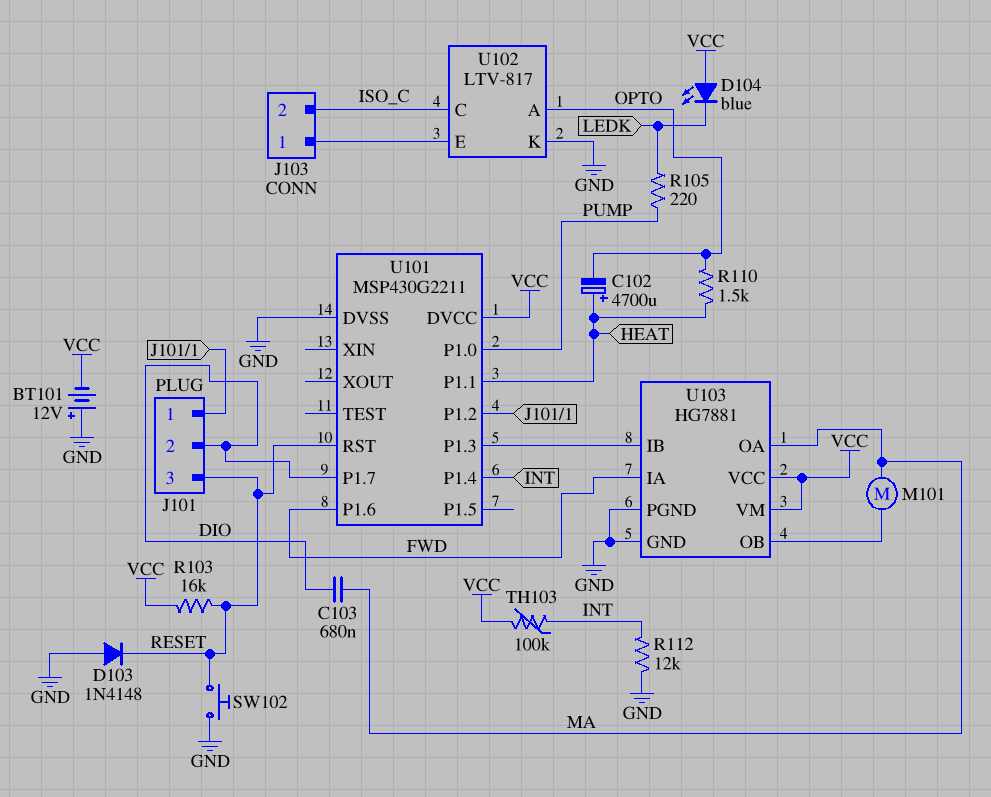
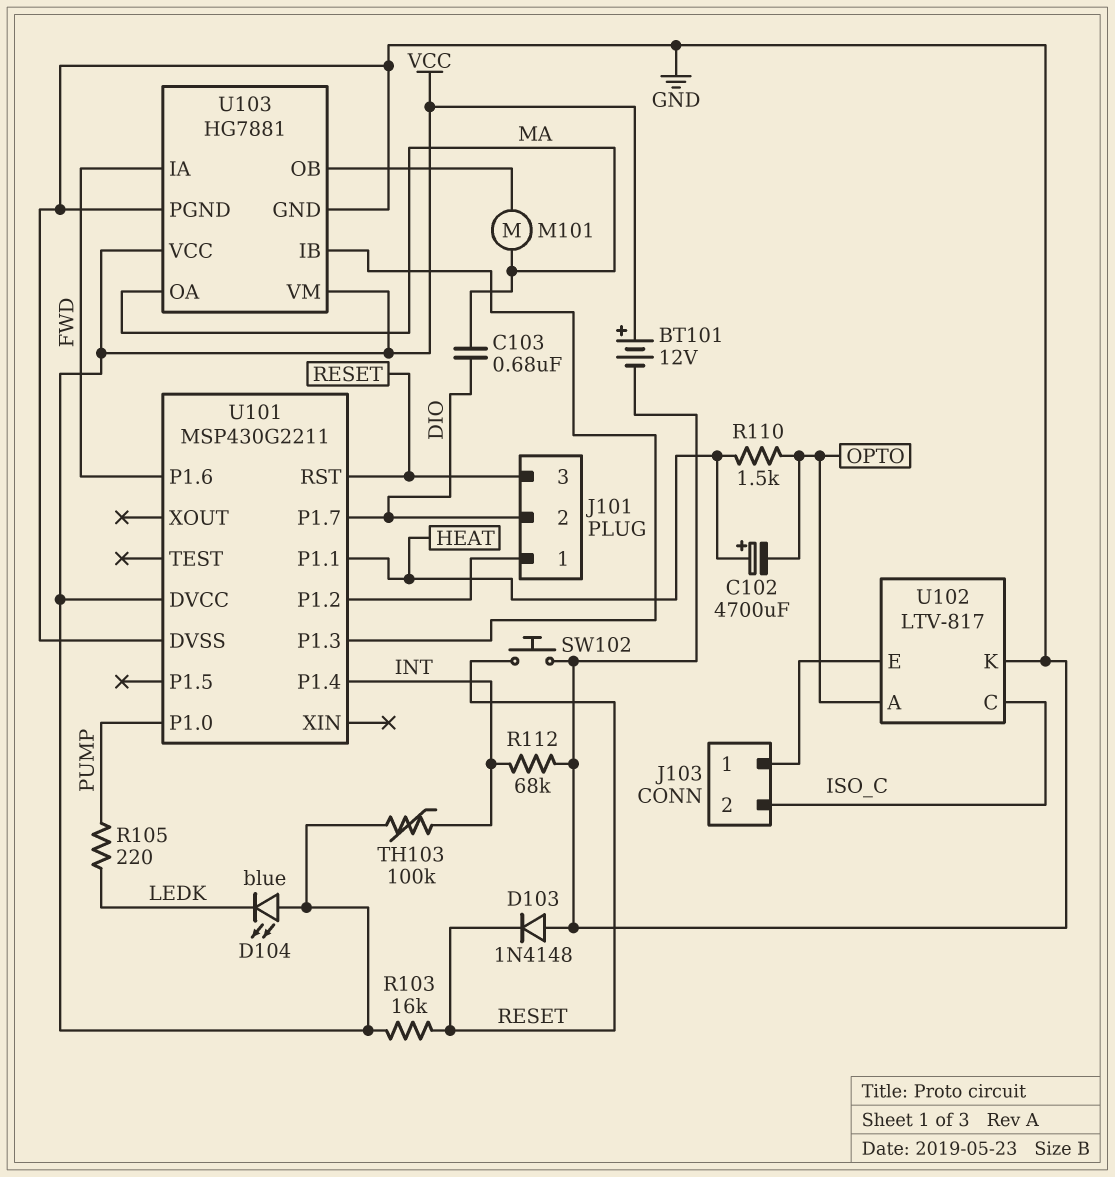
BT101: 12V (plus GND, minus VCC) -> 12V (plus VCC, minus GND)
R112: 12k (GND, INT) -> 68k (GND, INT)

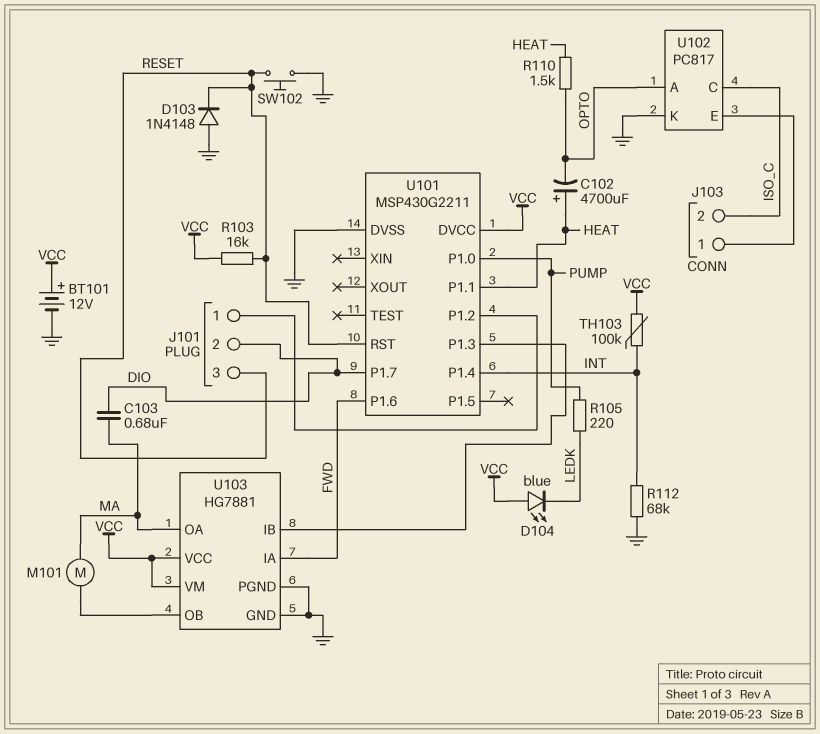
U102: LTV-817 -> PC817

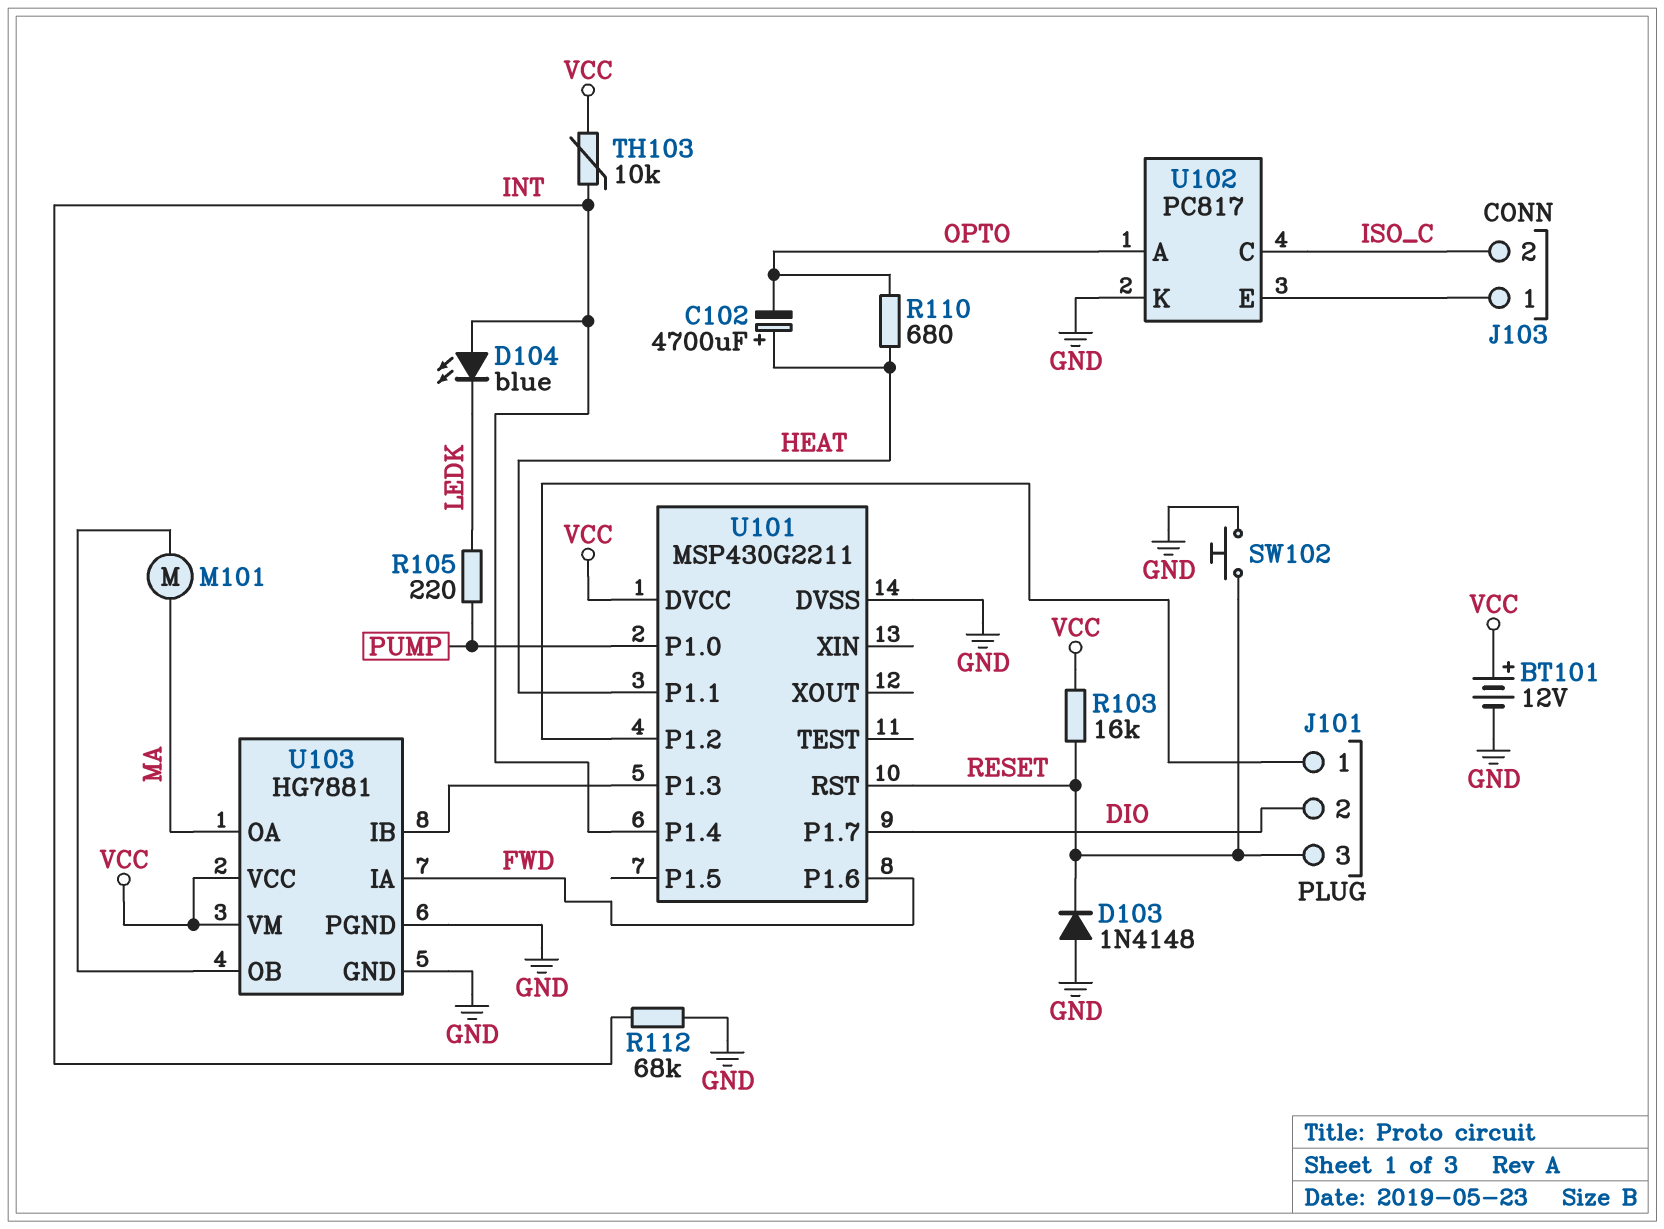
C103: 680nF (DIO, MA) -> none
D104: LED blue (A VCC, K LEDK) -> LED blue (A INT, K LEDK)
R110: 1.5k (HEAT, OPTO) -> 680 (HEAT, OPTO)
TH103: 100k (INT, VCC) -> 10k (INT, VCC)

